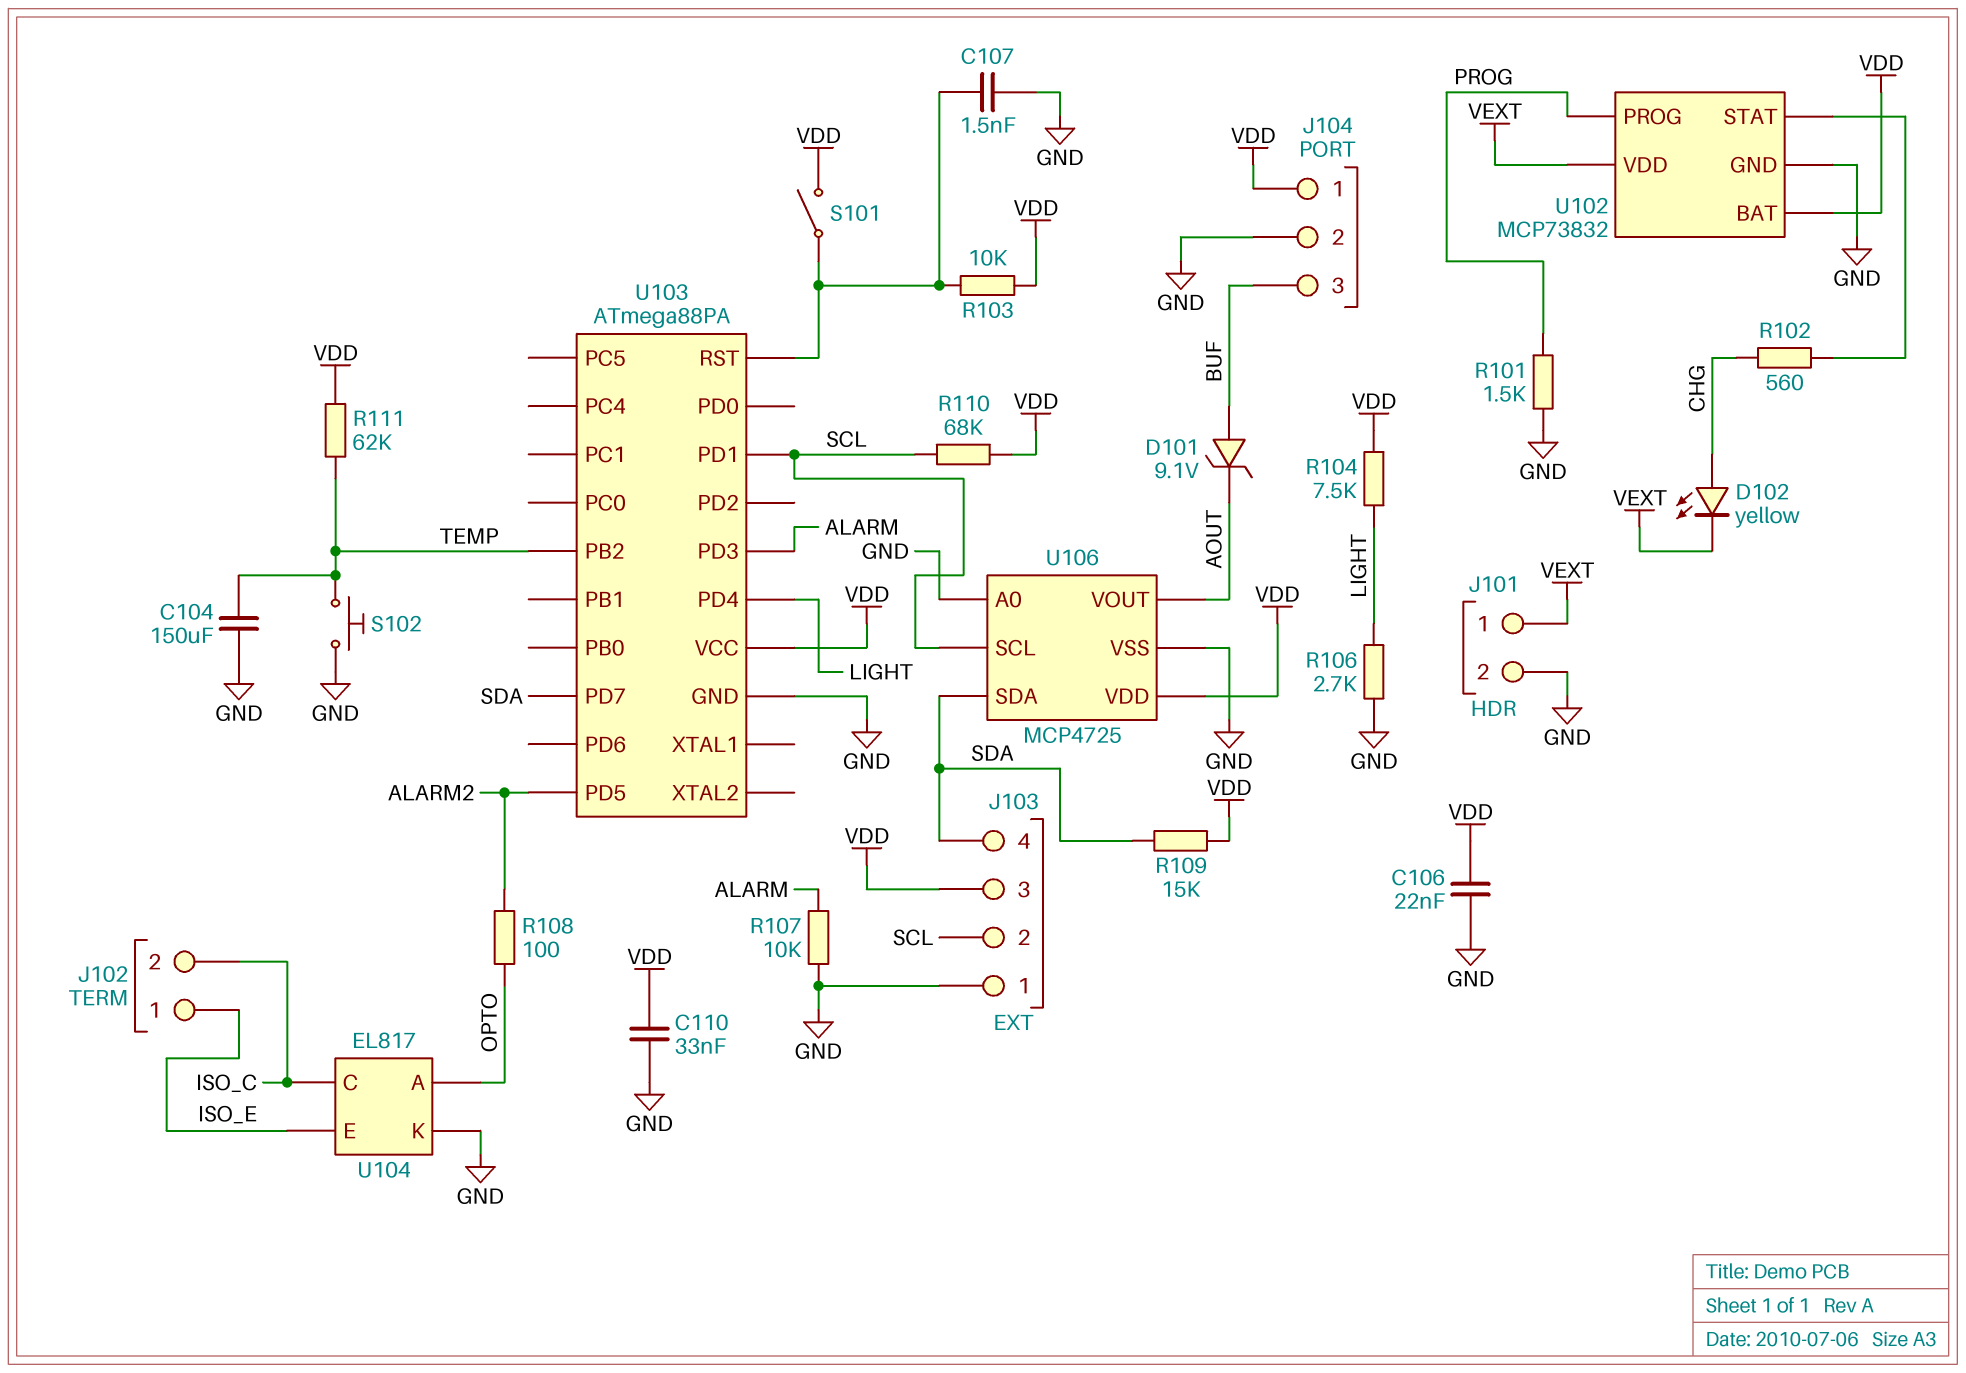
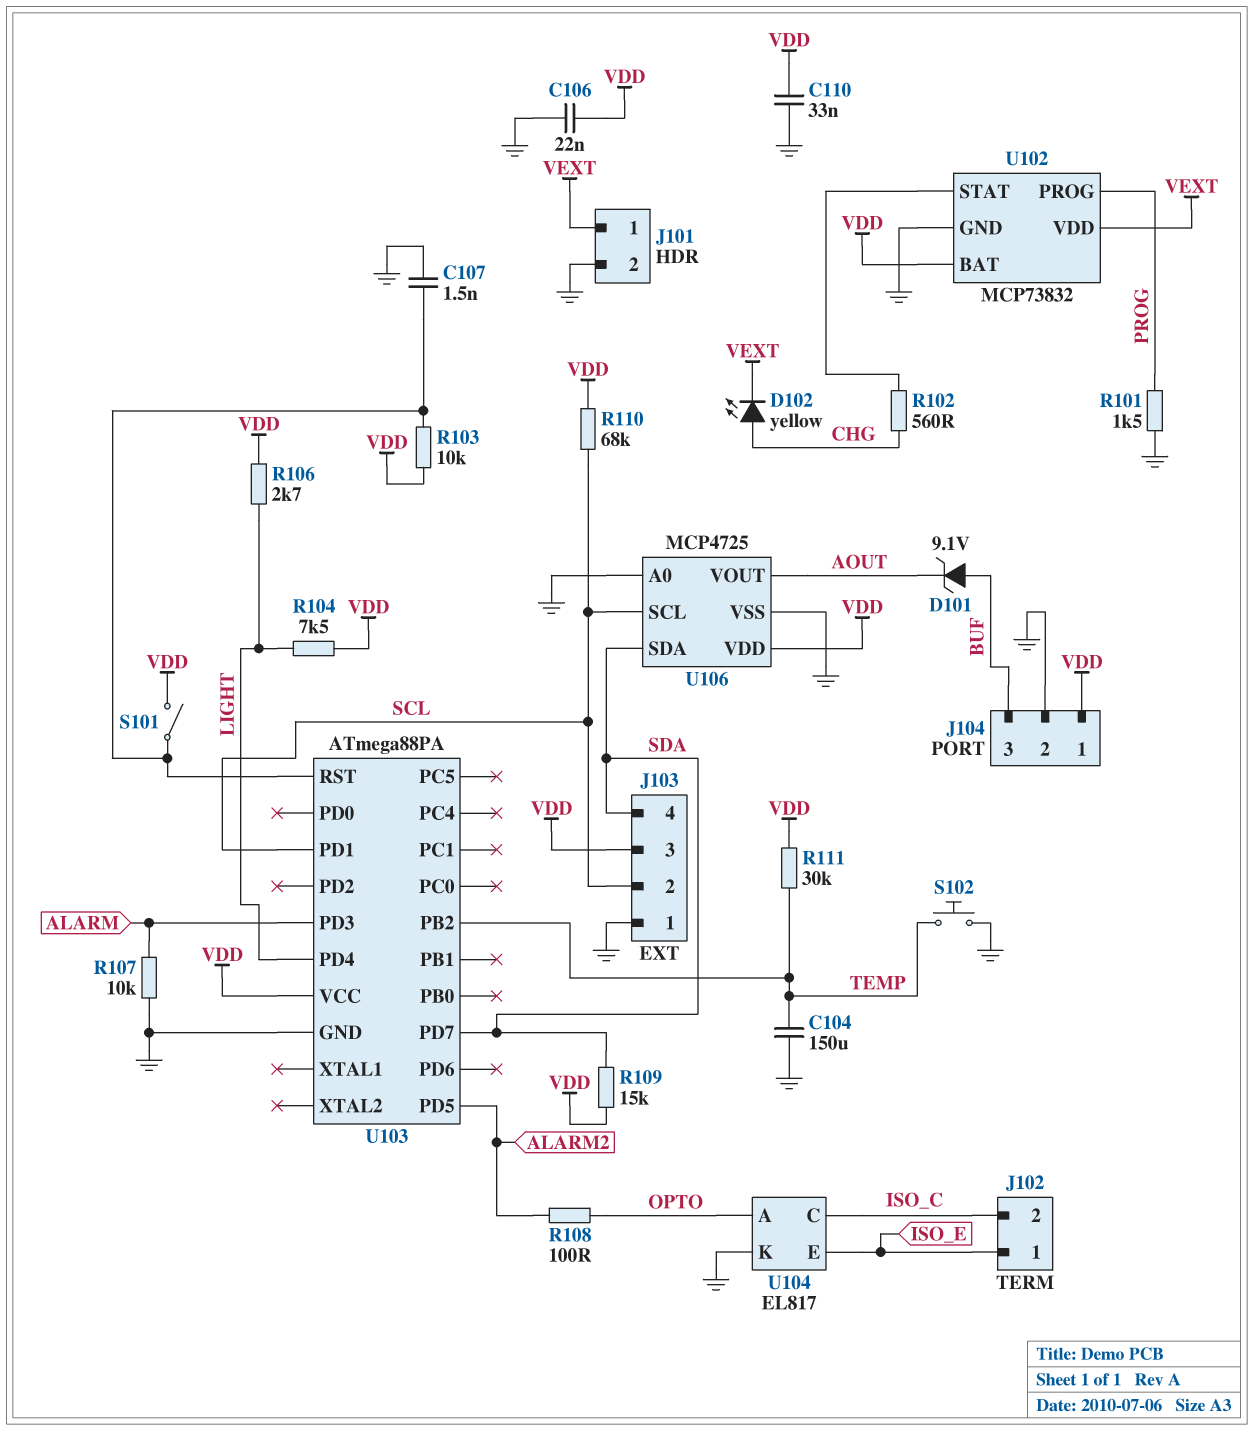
R106: 2.7k (GND, LIGHT) -> 2.7k (LIGHT, VDD)
R111: 62k (TEMP, VDD) -> 30k (TEMP, VDD)

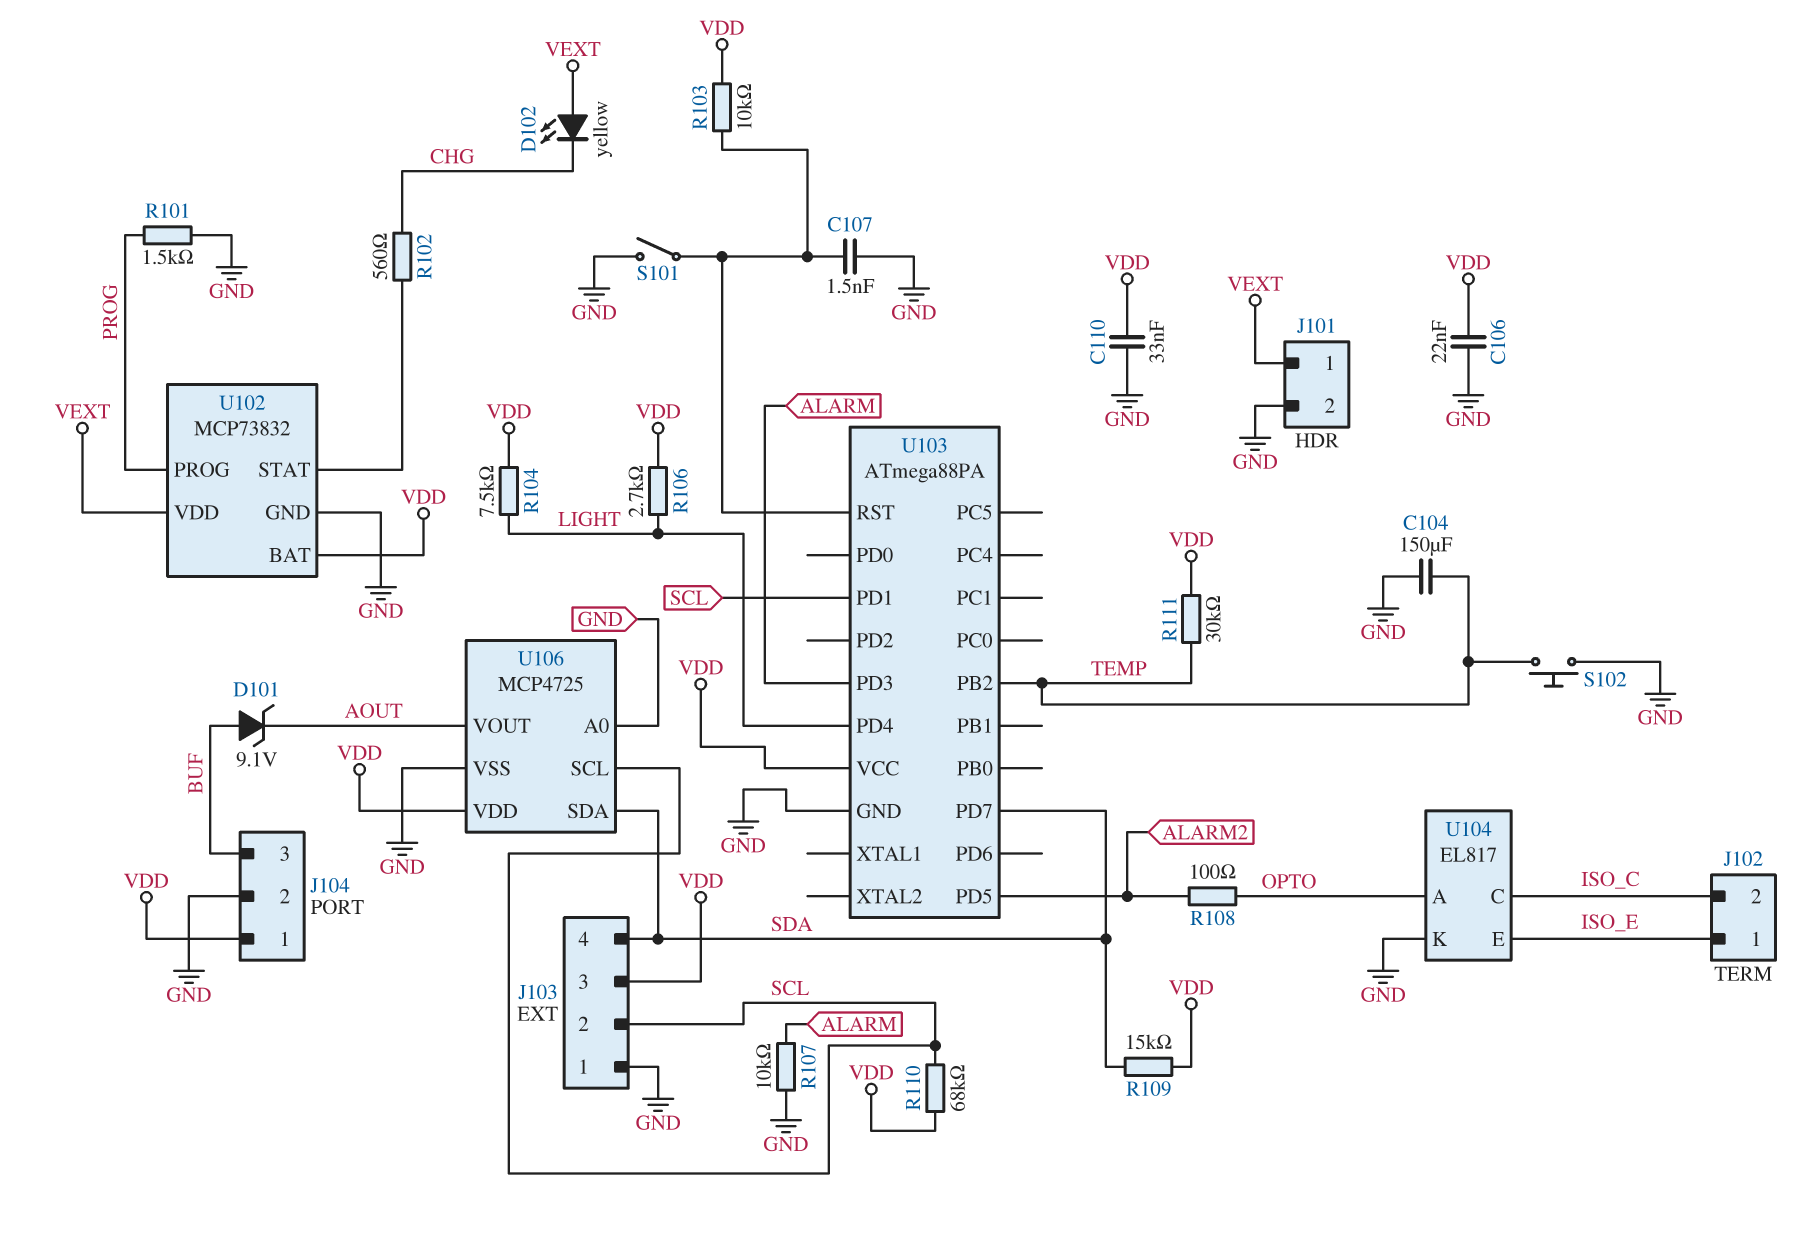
D102: LED yellow (A CHG, K VEXT) -> LED yellow (A VEXT, K CHG)
S101: switch (U103/RST, VDD) -> switch (GND, U103/RST)

